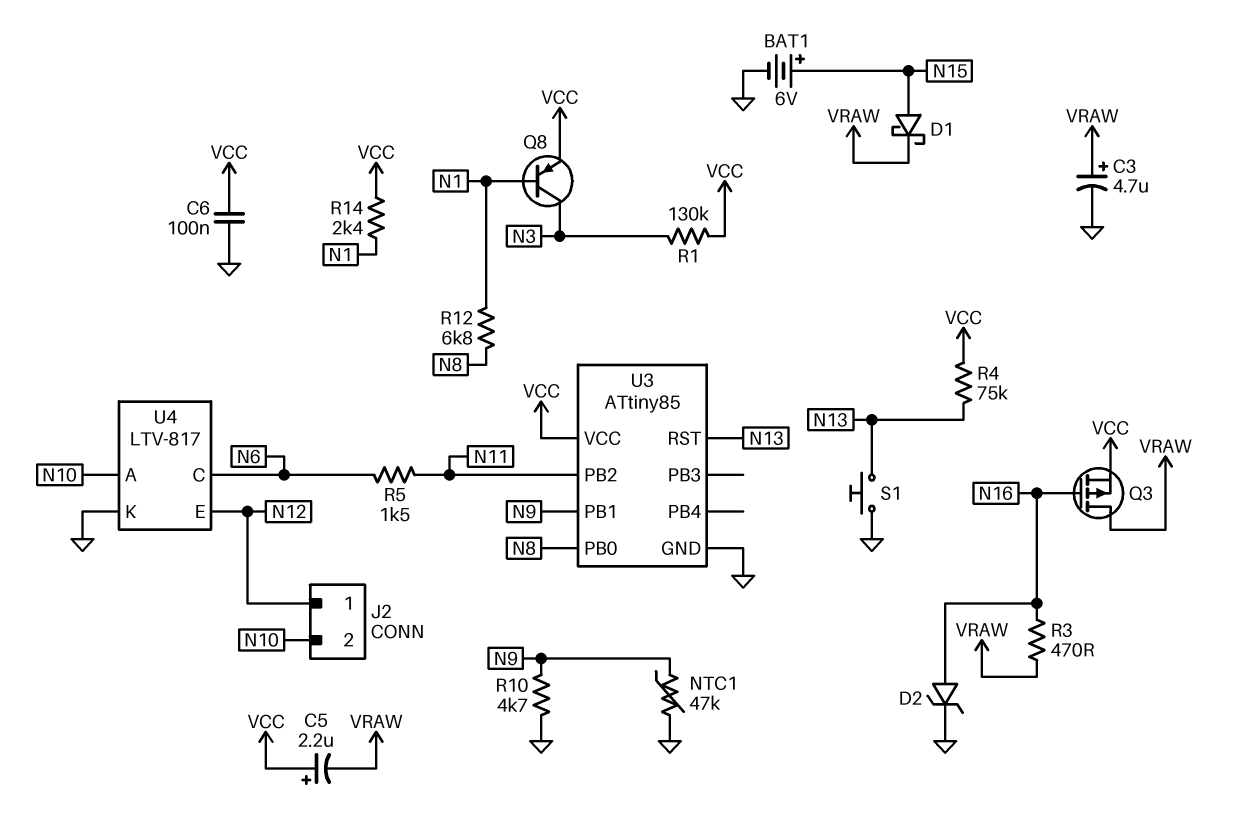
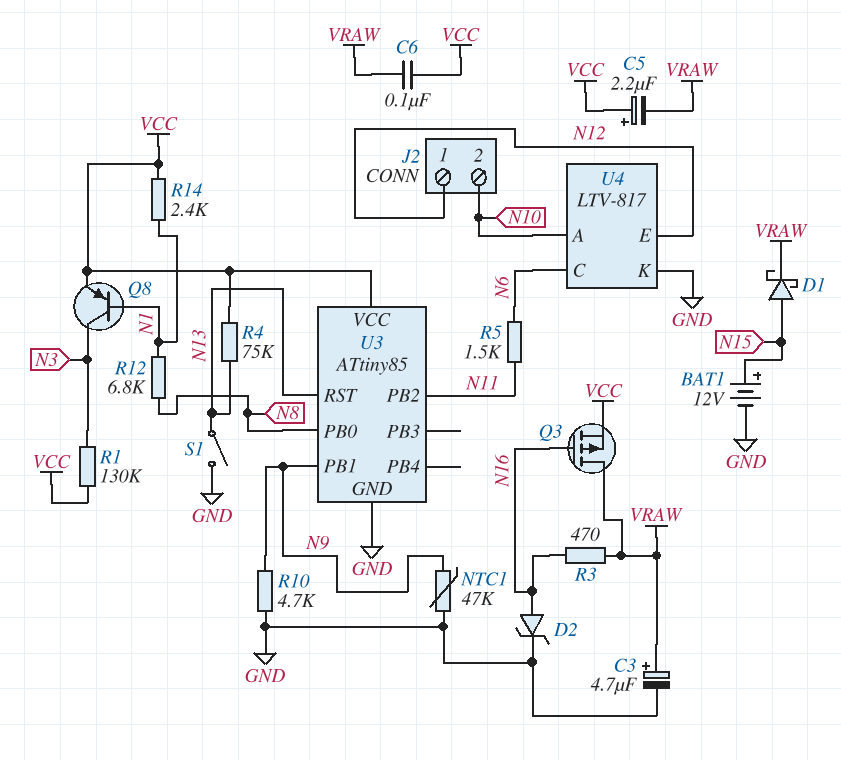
BAT1: 6V (plus N15, minus GND) -> 12V (plus N15, minus GND)
C6: 100nF (GND, VCC) -> 100nF (VCC, VRAW)
S1: button (GND, N13) -> switch (GND, N13)

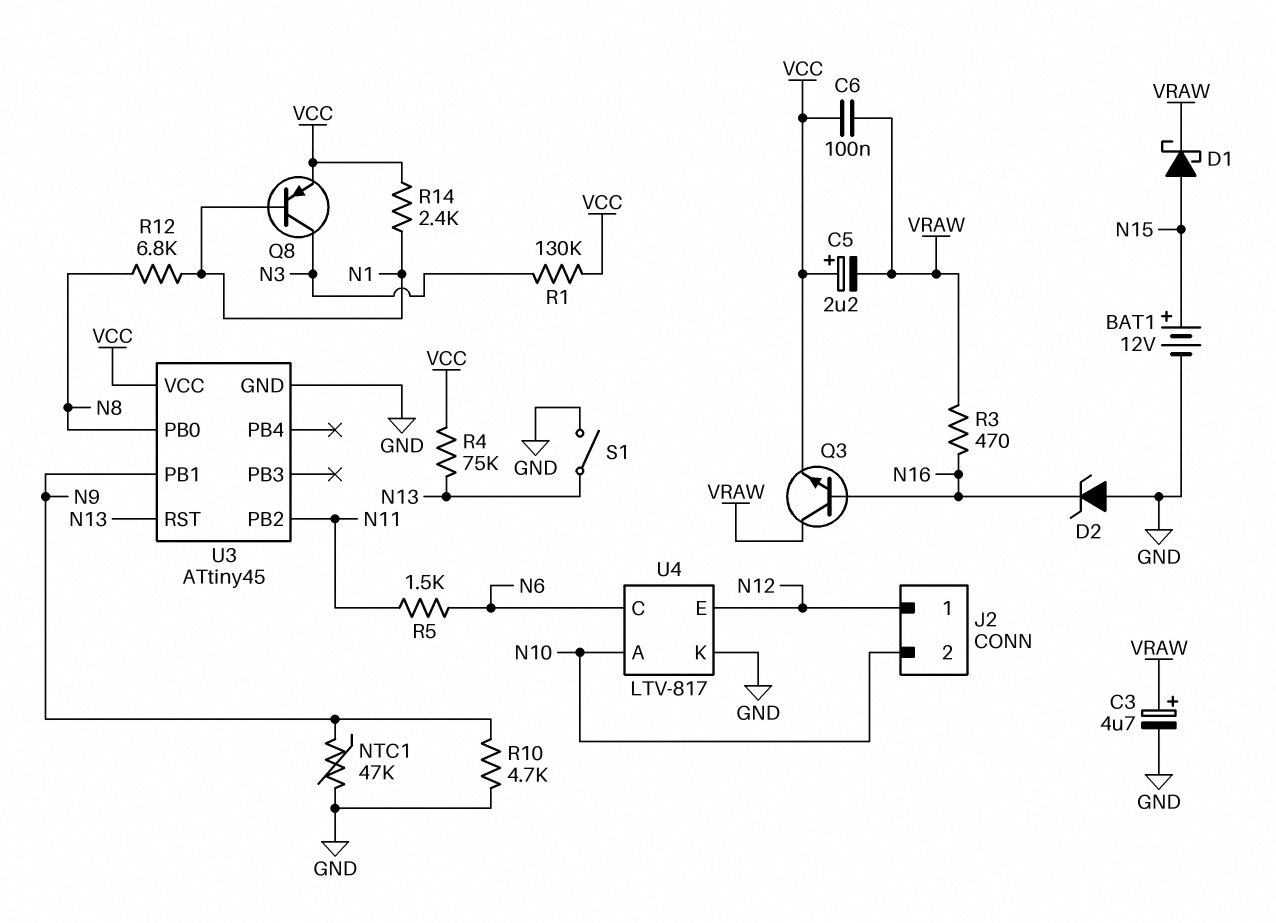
D2: zener (A N16, K GND) -> zener (A GND, K N16)
Q3: PMOS (G N16, D VRAW, S VCC) -> NPN (B N16, C VRAW, E VCC)
U3: ATtiny85 -> ATtiny45

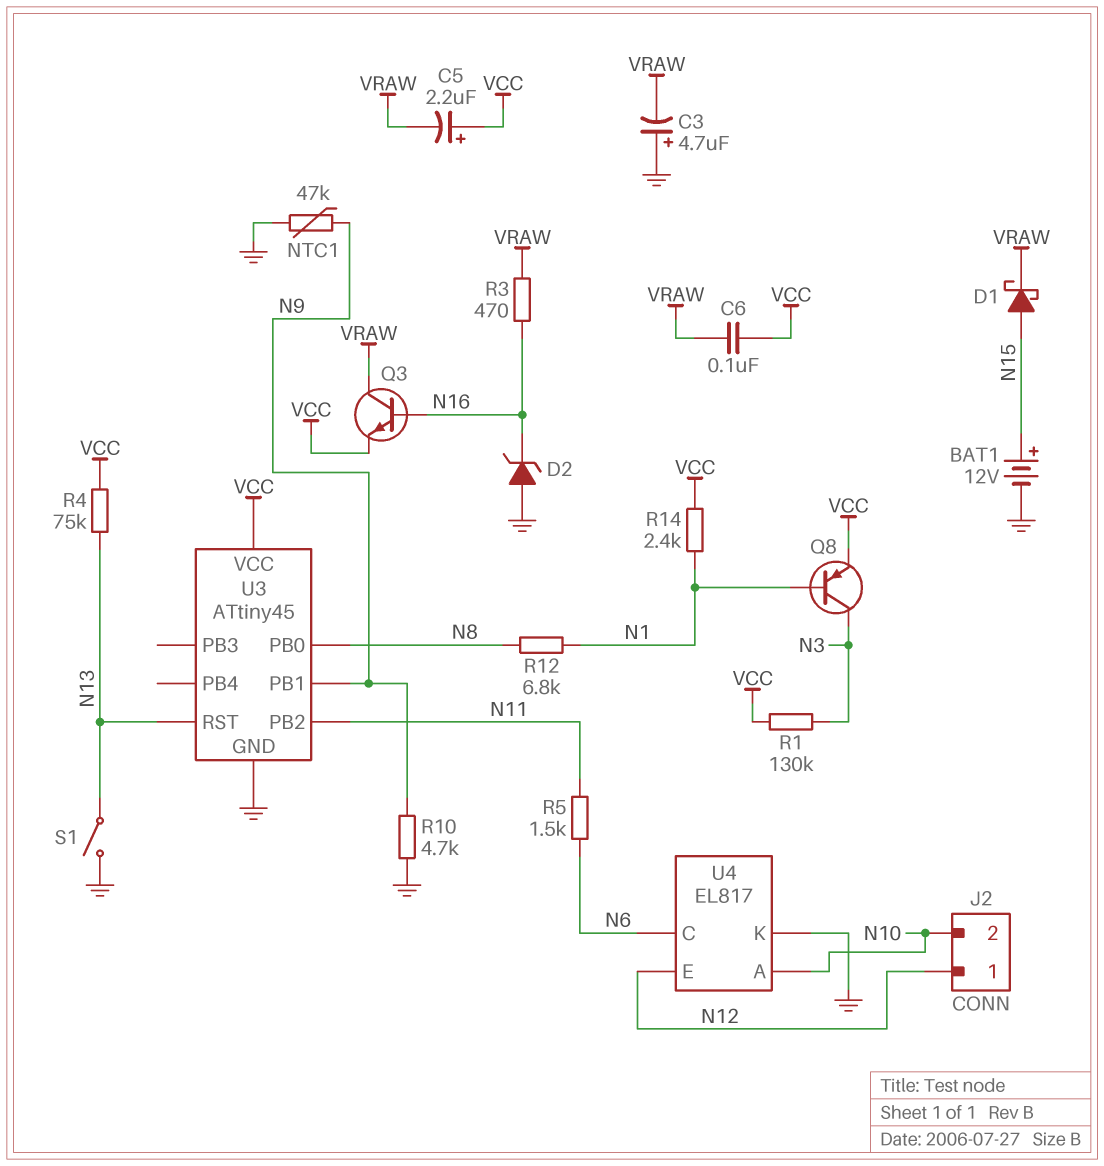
C3: 4.7uF (plus VRAW, minus GND) -> 4.7uF (plus GND, minus VRAW)
U4: LTV-817 -> EL817

